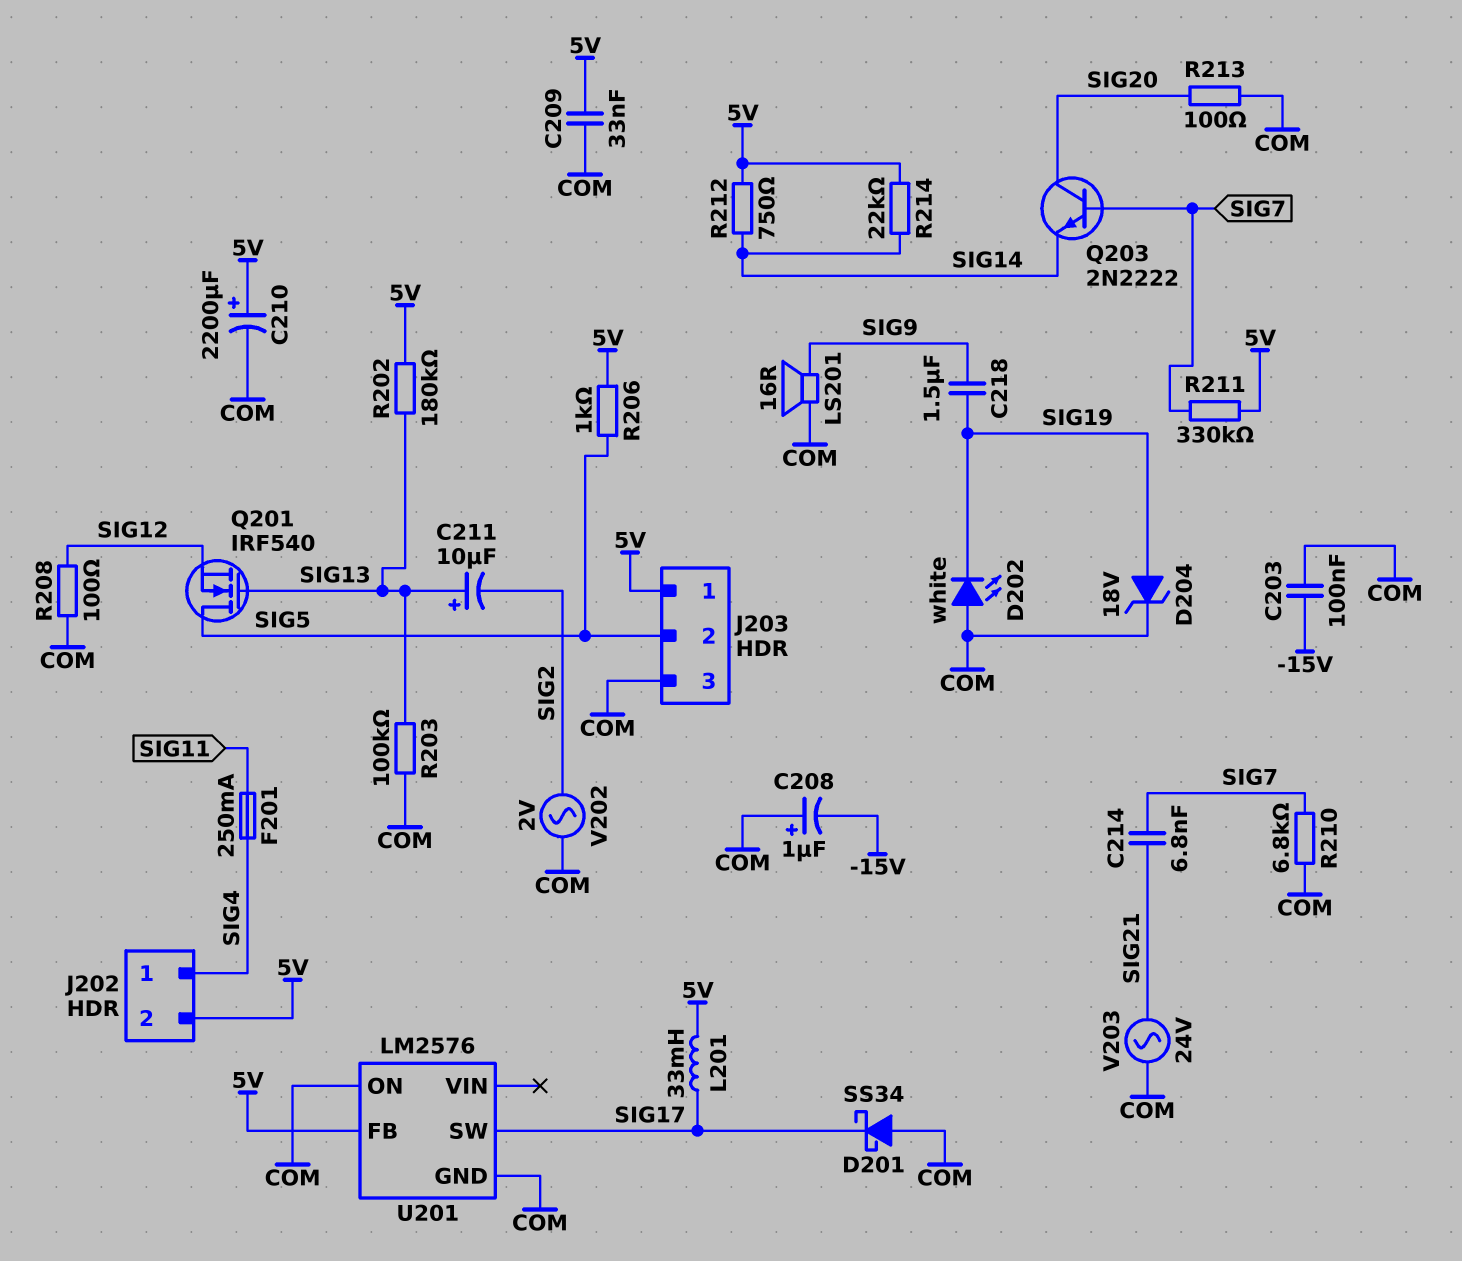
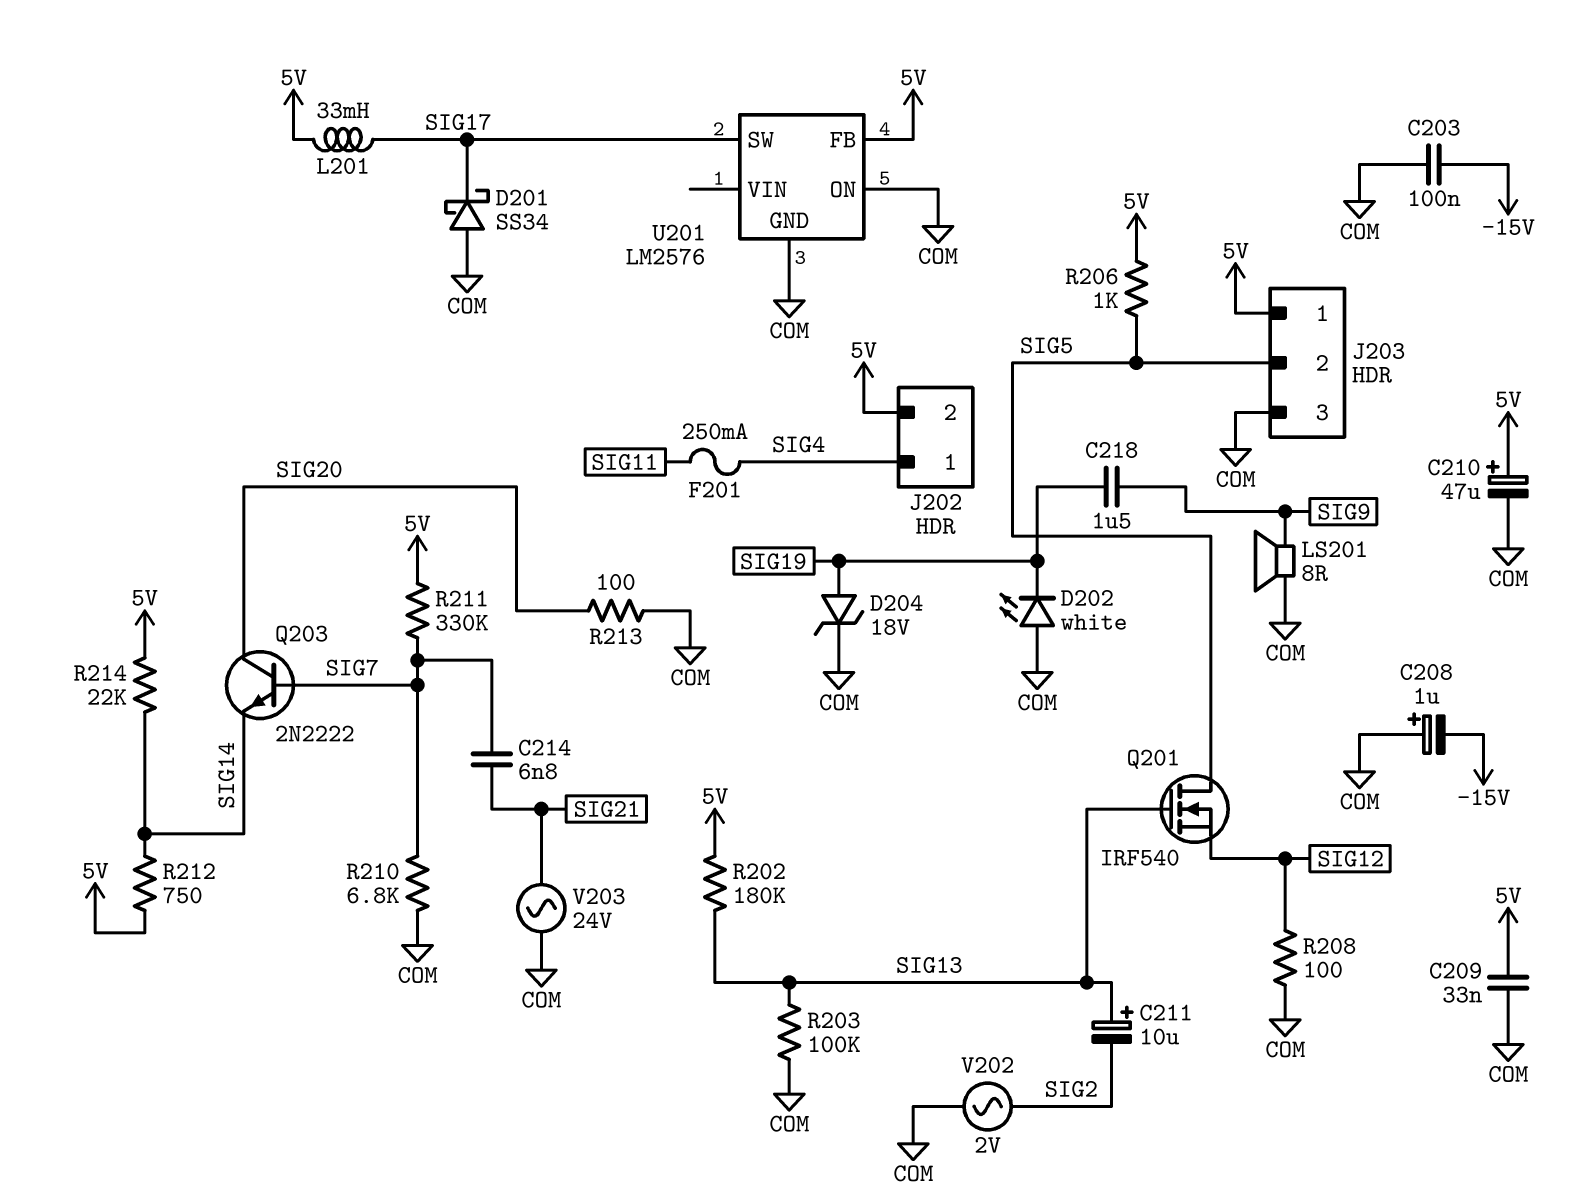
C210: 2200uF (plus 5V, minus COM) -> 47uF (plus 5V, minus COM)
LS201: speaker 16R (COM, SIG9) -> speaker 8R (COM, SIG9)

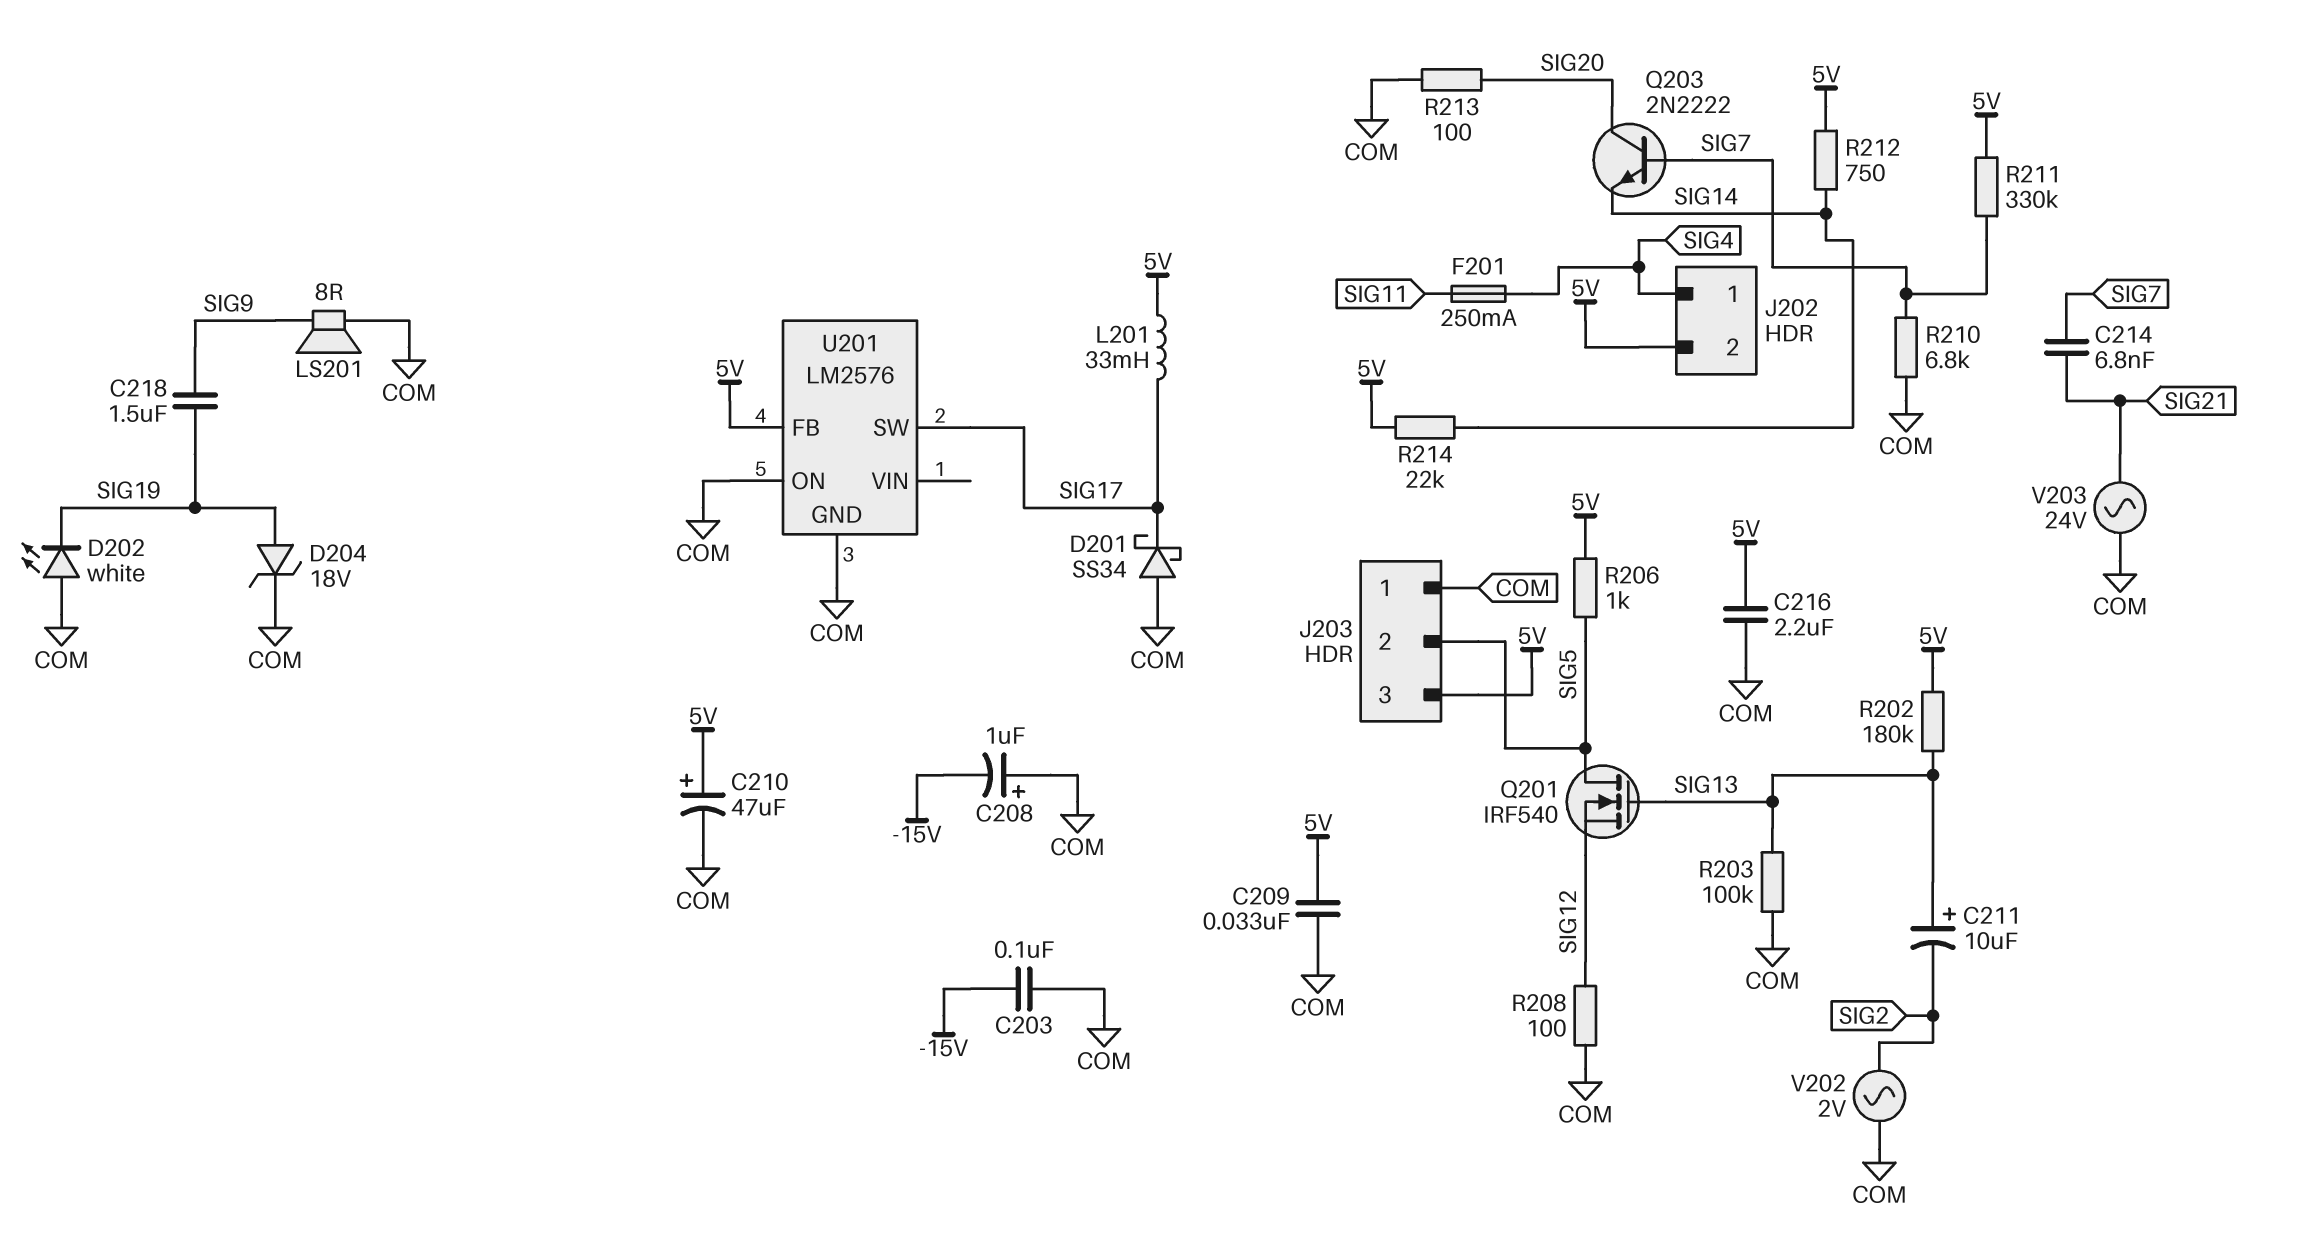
C216: none -> 2.2uF (5V, COM)
J203 pin 1: 5V -> COM
J203 pin 3: COM -> 5V

